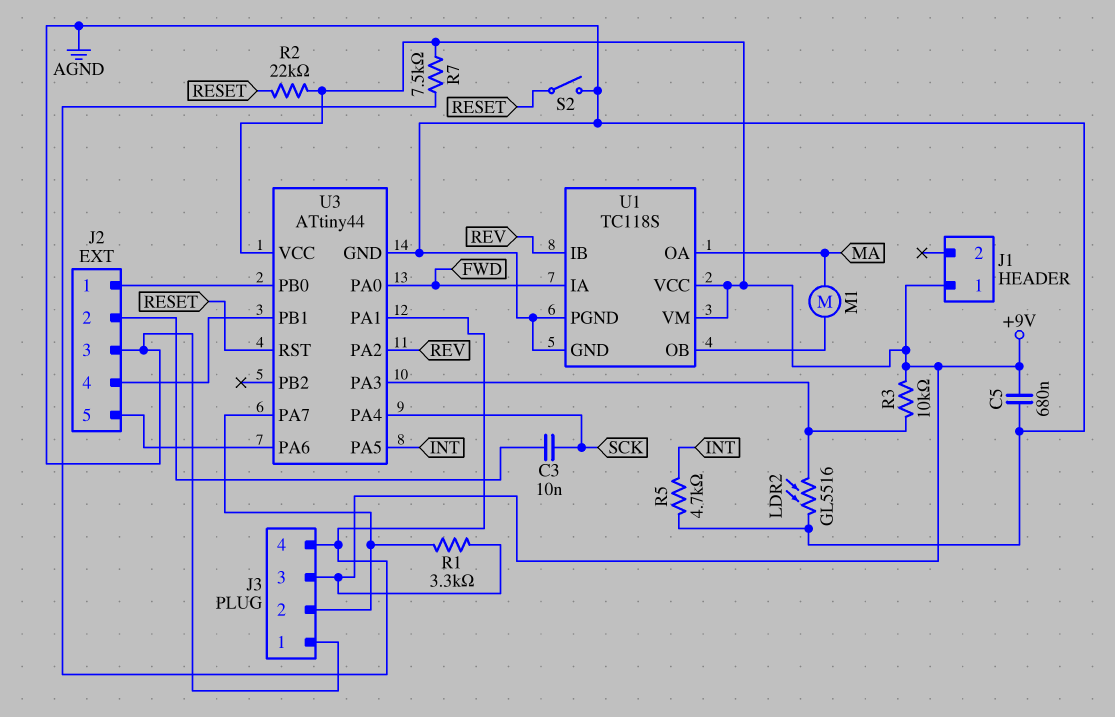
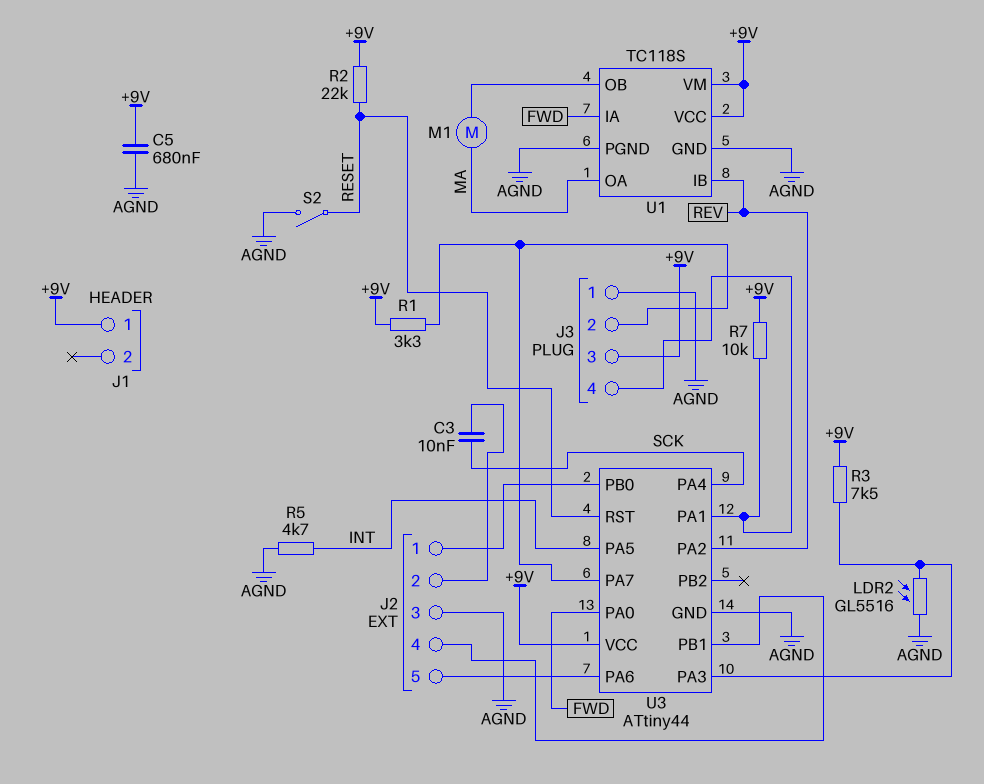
R3: 10k (+9V, U3/PA3) -> 7.5k (+9V, U3/PA3)
R7: 7.5k (+9V, J3/4) -> 10k (+9V, J3/4)

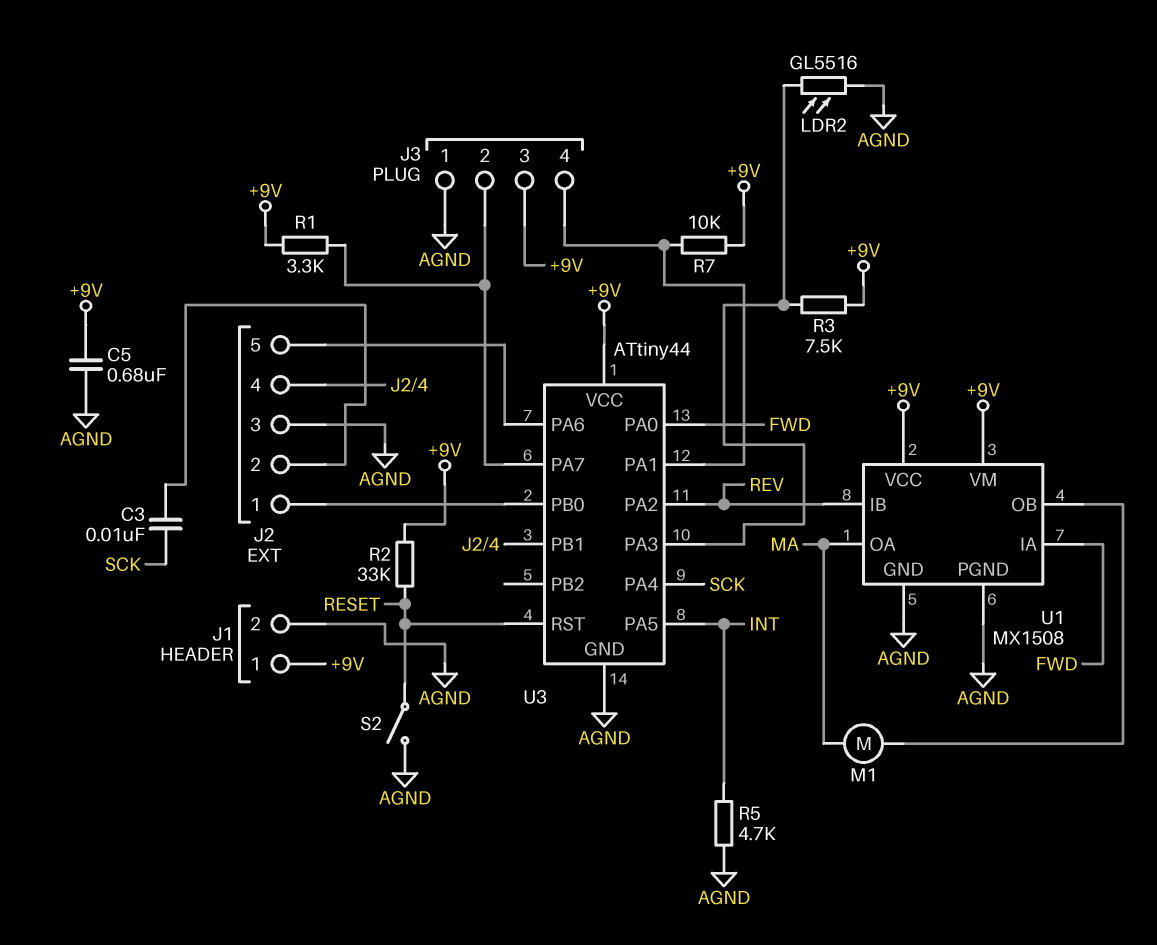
J1 pin 2: none -> AGND
R2: 22k (+9V, RESET) -> 33k (+9V, RESET)
U1: TC118S -> MX1508

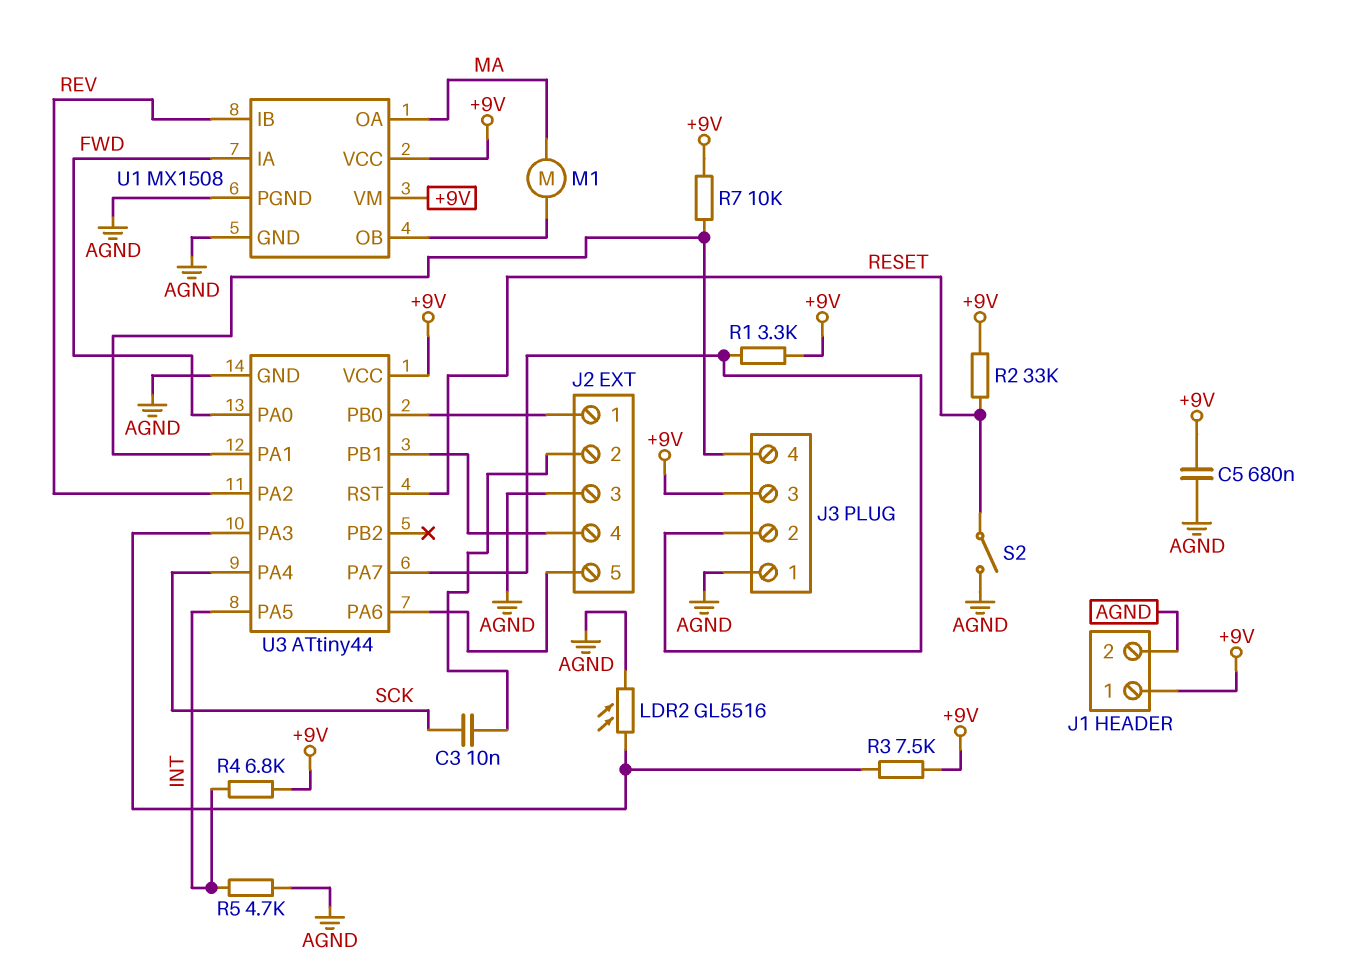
R4: none -> 6.8k (+9V, INT)

